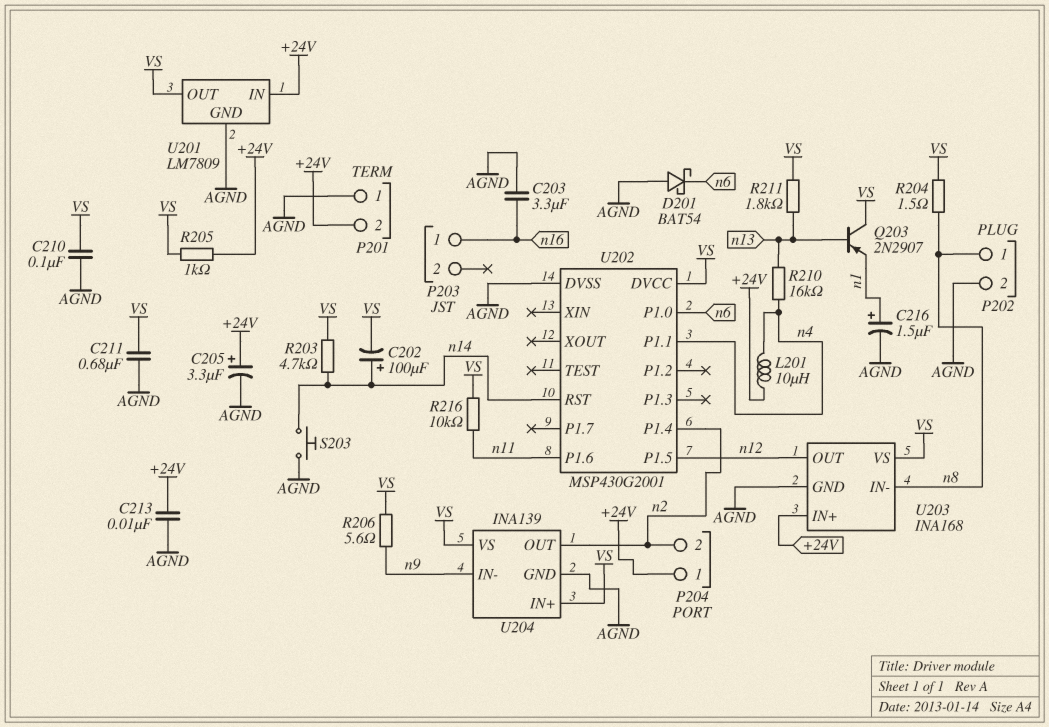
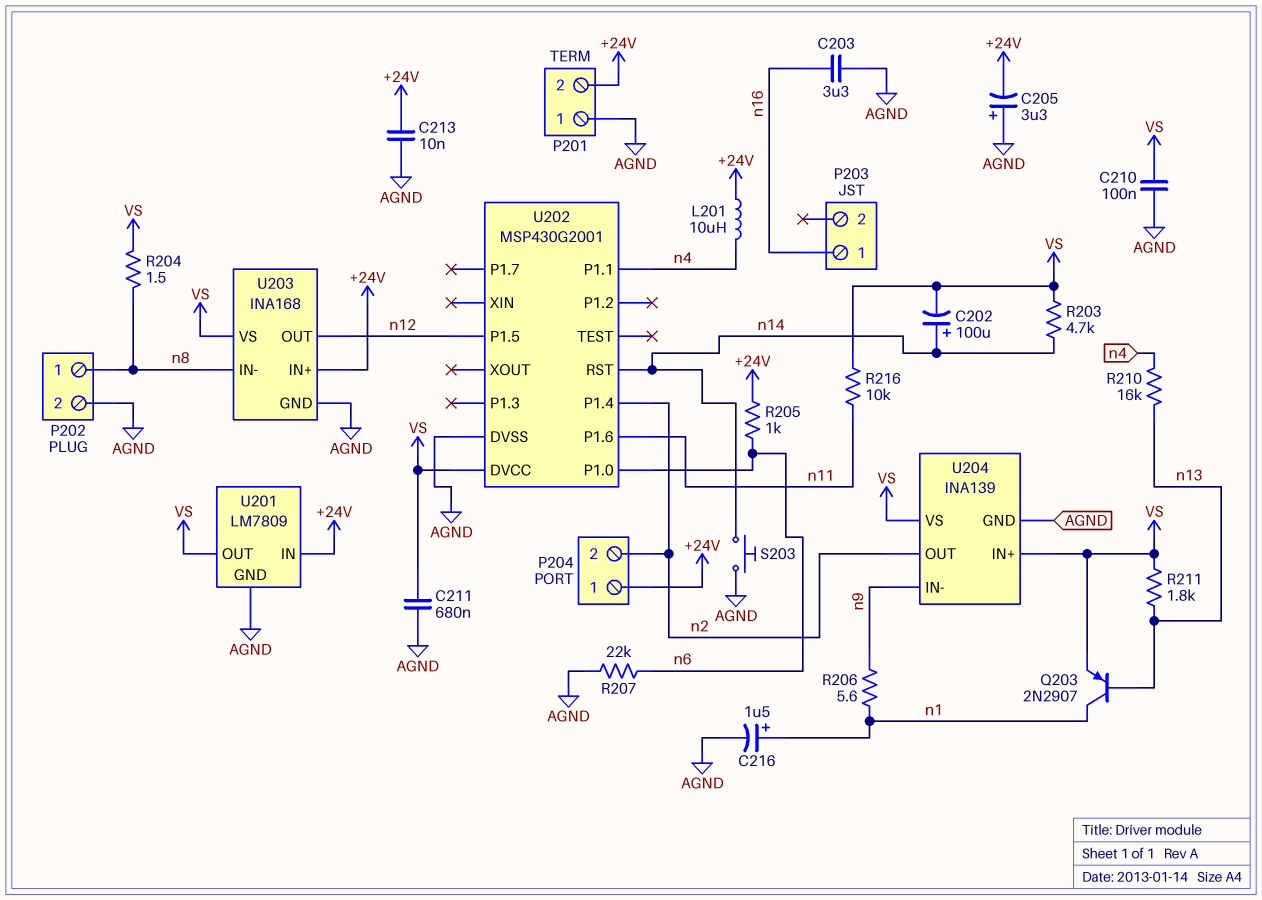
C205: 3.3uF (plus +24V, minus AGND) -> 3.3uF (plus AGND, minus +24V)
D201: schottky BAT54 (A AGND, K n6) -> none
Q203: PNP 2N2907 (B n13, C VS, E n1) -> PNP 2N2907 (B n13, C n1, E VS)
R205: 1k (+24V, VS) -> 1k (+24V, n6)
R206: 5.6 (VS, n9) -> 5.6 (n1, n9)
R207: none -> 22k (AGND, n6)

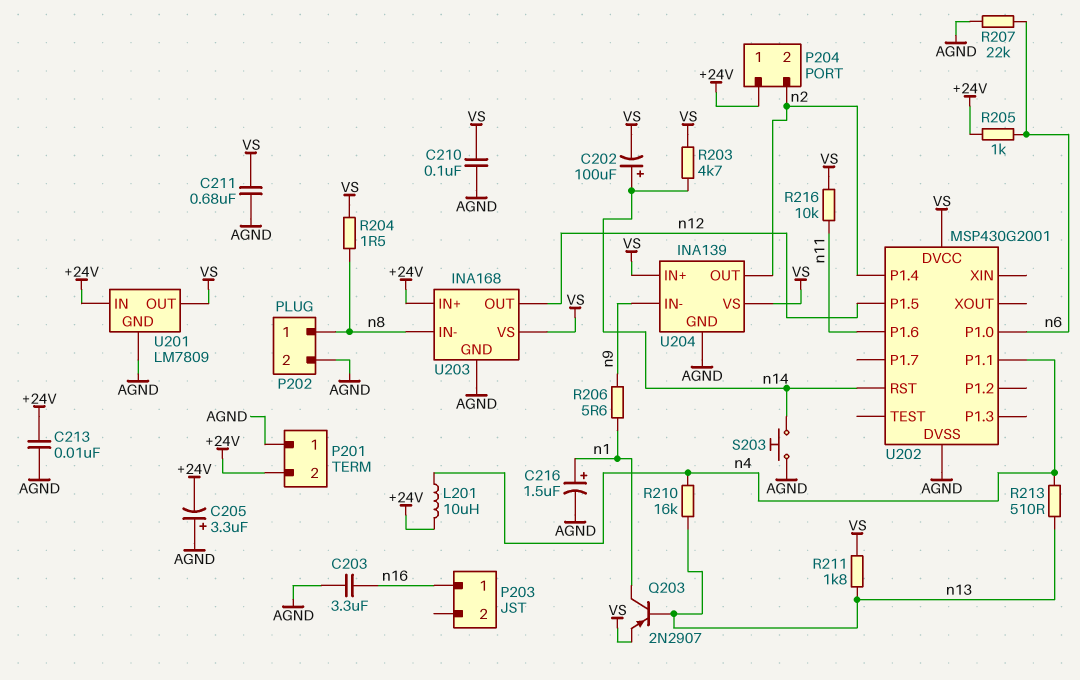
R213: none -> 510 (n4, n13)

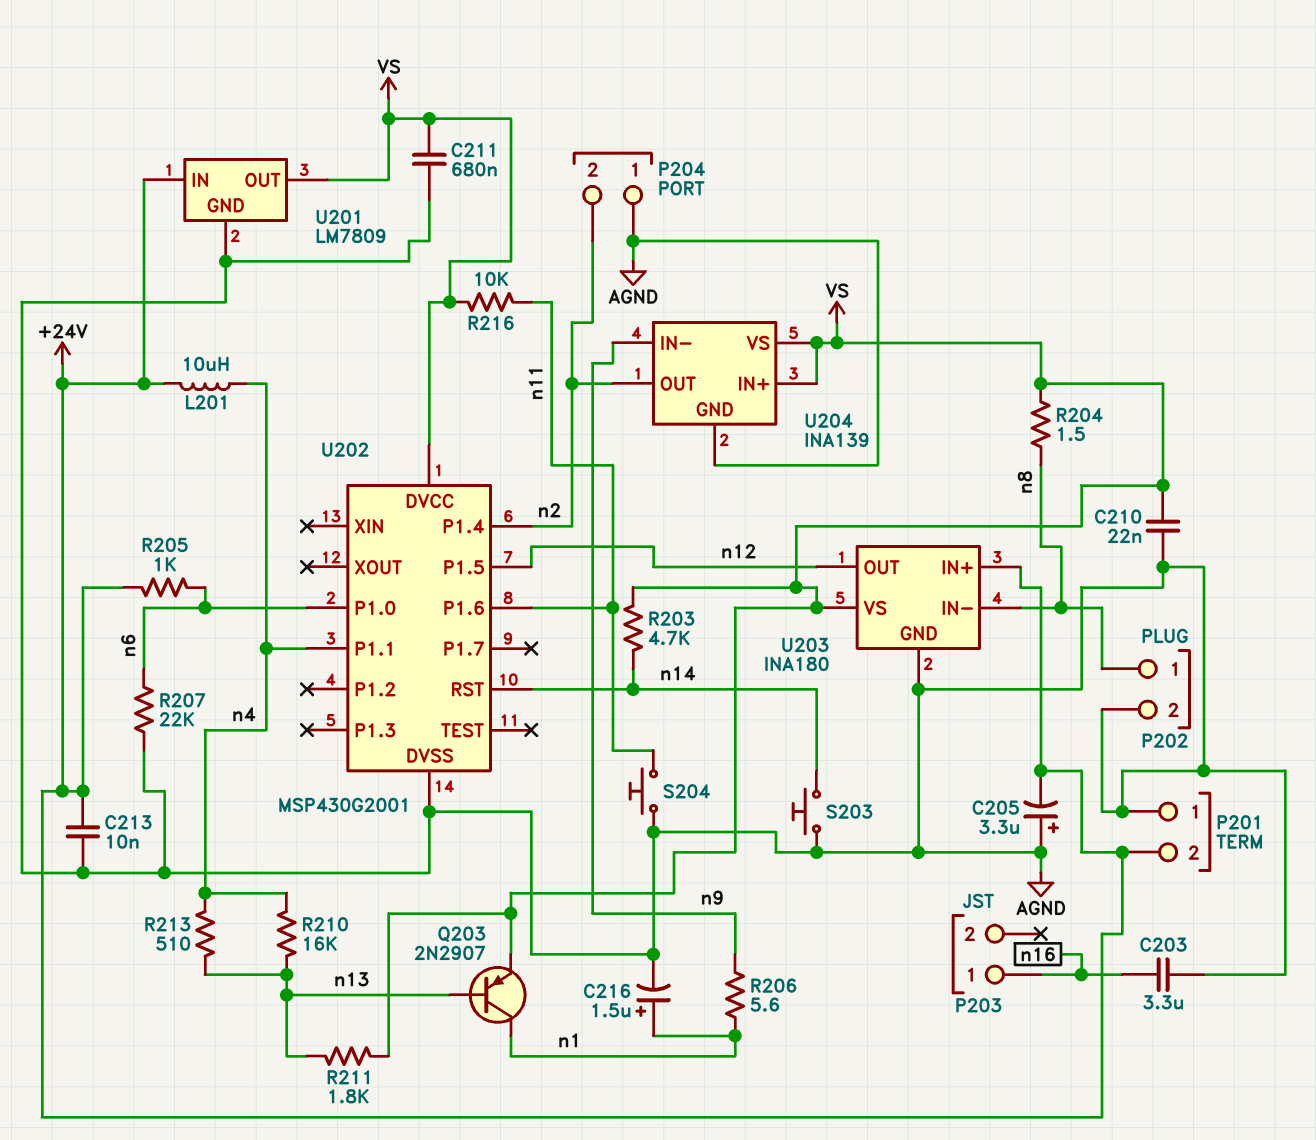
C202: 100uF (plus n14, minus VS) -> none
C210: 100nF (AGND, VS) -> 22nF (AGND, VS)
P204 pin 1: +24V -> AGND
S204: none -> button (AGND, n11)
U203: INA168 -> INA180

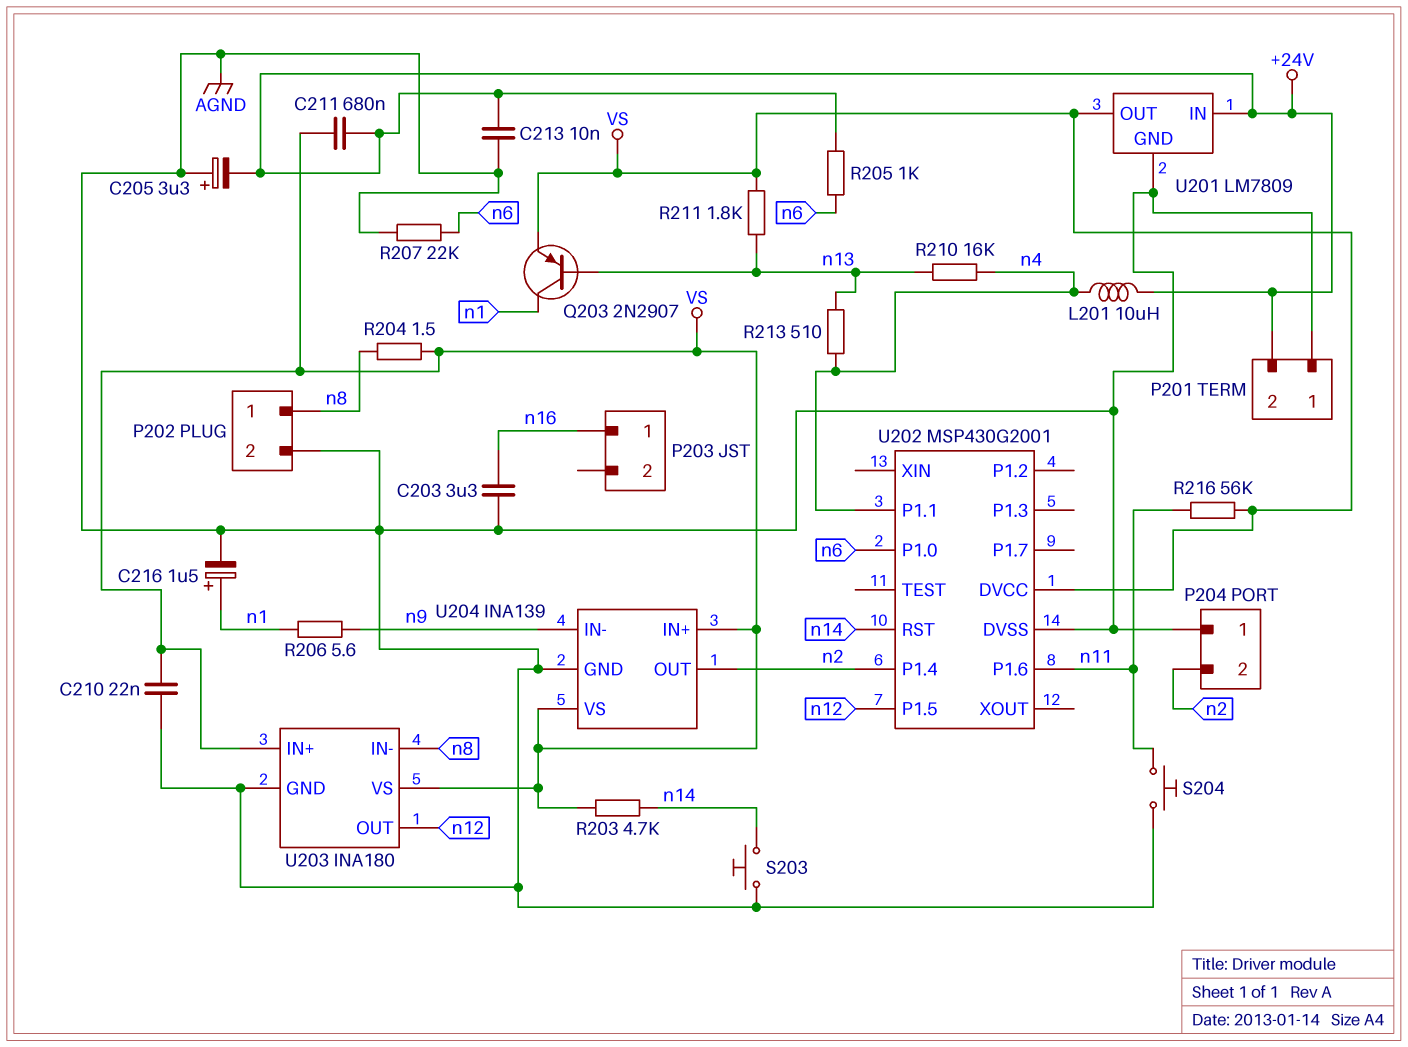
C211: 680nF (AGND, VS) -> 680nF (+24V, VS)
R216: 10k (VS, n11) -> 56k (VS, n11)
U203 pin IN+: +24V -> VS

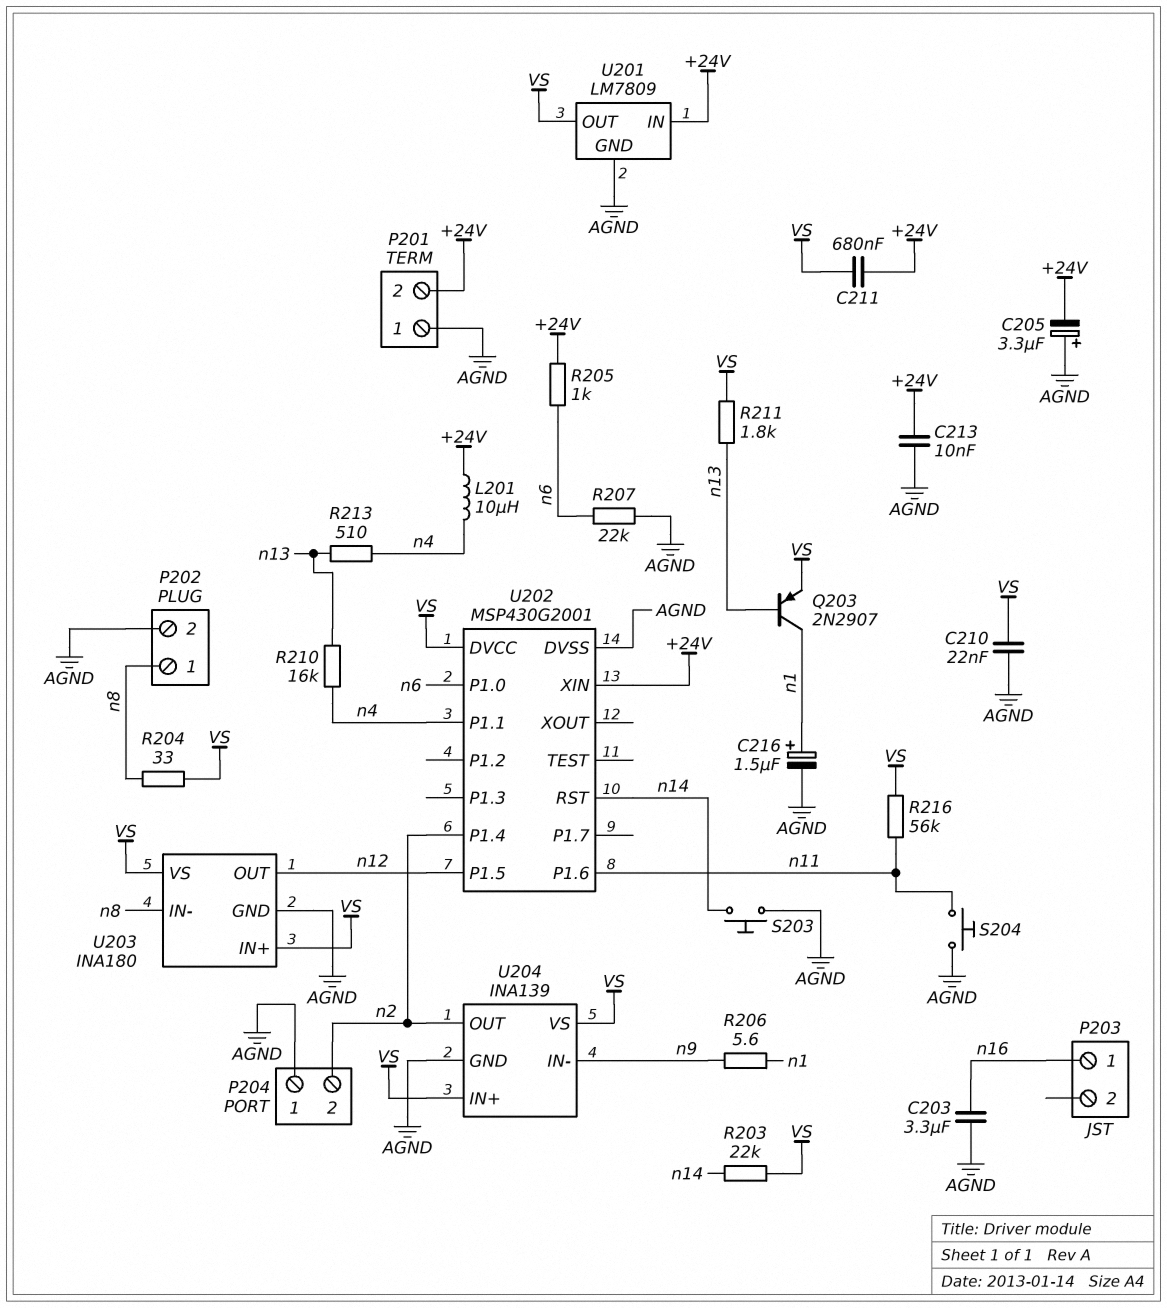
R203: 4.7k (VS, n14) -> 22k (VS, n14)
R204: 1.5 (VS, n8) -> 33 (VS, n8)
U202 pin XIN: none -> +24V

